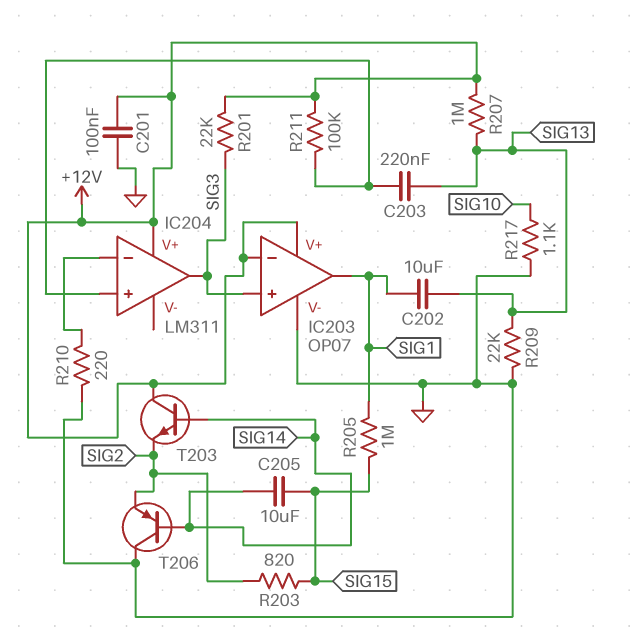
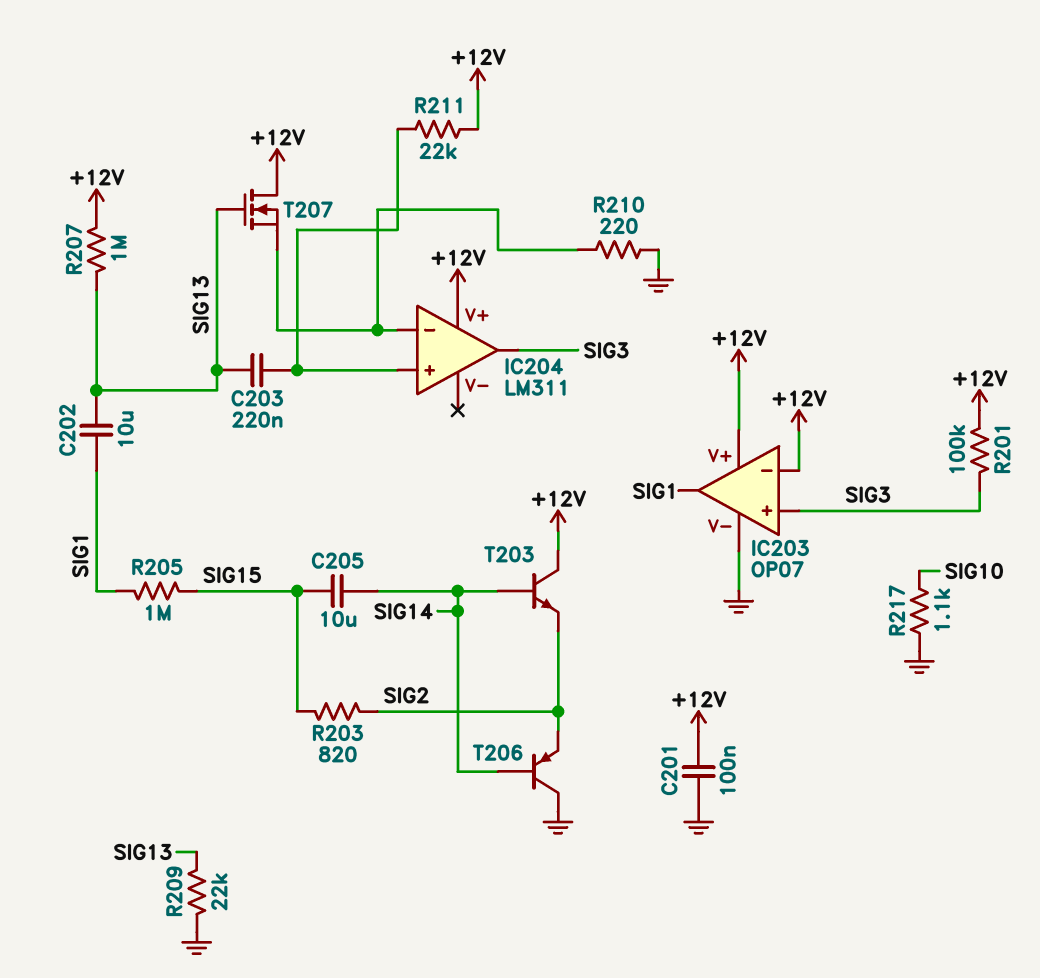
R201: 22k (+12V, SIG3) -> 100k (+12V, SIG3)
R211: 100k (+12V, IC204/in+) -> 22k (+12V, IC204/in+)
T207: none -> NMOS (G SIG13, D +12V, S IC204/in-)

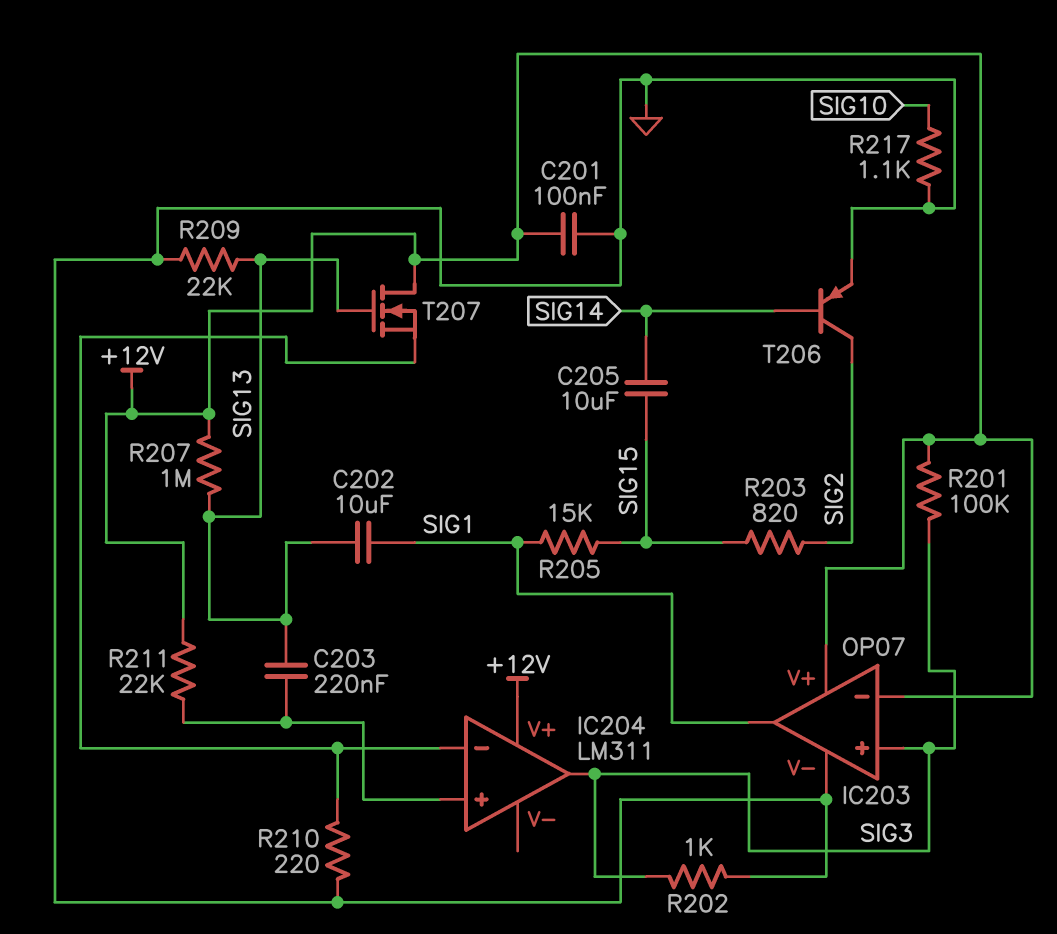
R202: none -> 1k (GND, SIG3)
R205: 1M (SIG1, SIG15) -> 15k (SIG1, SIG15)
T203: NPN (B SIG14, C +12V, E SIG2) -> none
T206: PNP (B SIG14, C GND, E SIG2) -> PNP (B SIG14, C SIG2, E GND)

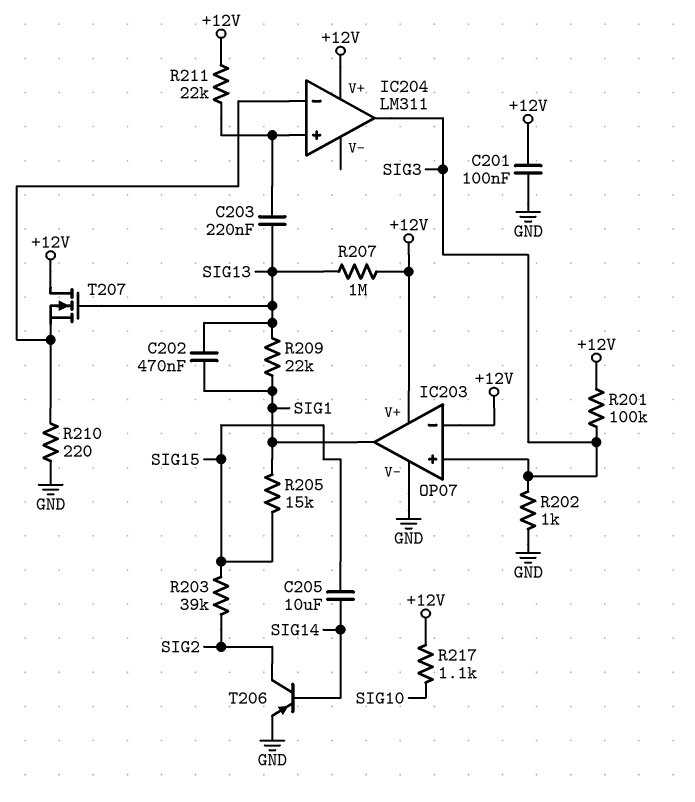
C202: 10uF (SIG1, SIG13) -> 470nF (SIG1, SIG13)
R203: 820 (SIG2, SIG15) -> 39k (SIG2, SIG15)
R209: 22k (GND, SIG13) -> 22k (SIG1, SIG13)
R217: 1.1k (GND, SIG10) -> 1.1k (+12V, SIG10)

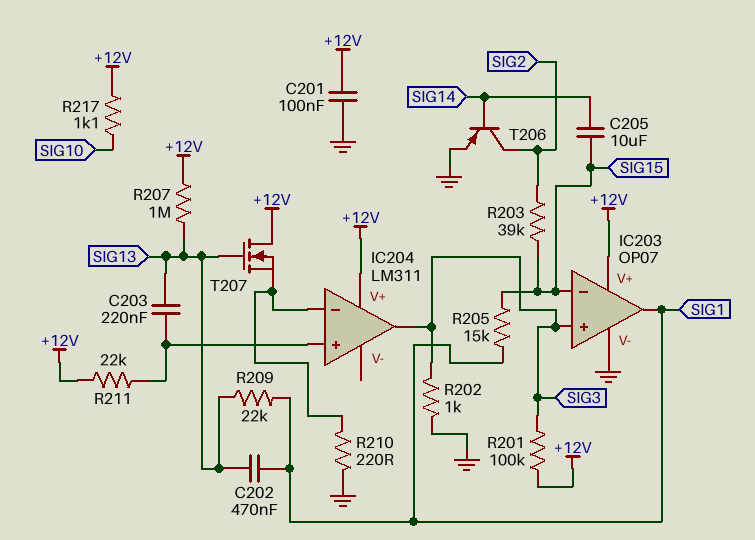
IC203 pin in-: +12V -> SIG15

